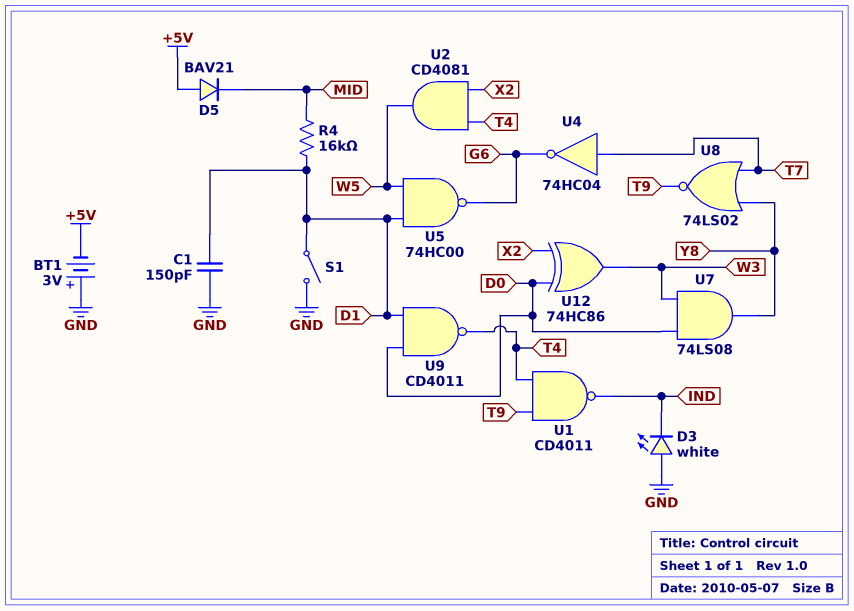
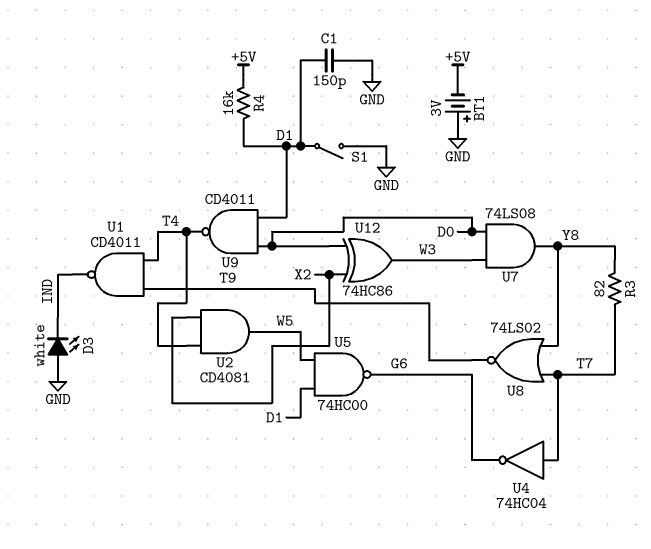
D5: diode BAV21 (A +5V, K MID) -> none
R3: none -> 82 (T7, Y8)
R4: 16k (D1, MID) -> 16k (+5V, D1)

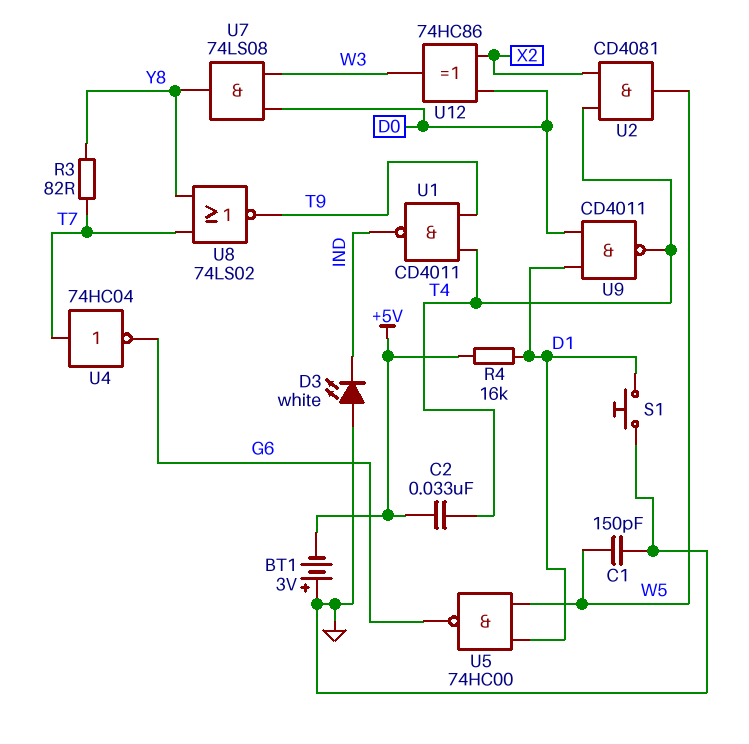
C1: 150pF (D1, GND) -> 150pF (GND, W5)
C2: none -> 33nF (+5V, T4)
S1: switch (D1, GND) -> button (D1, GND)

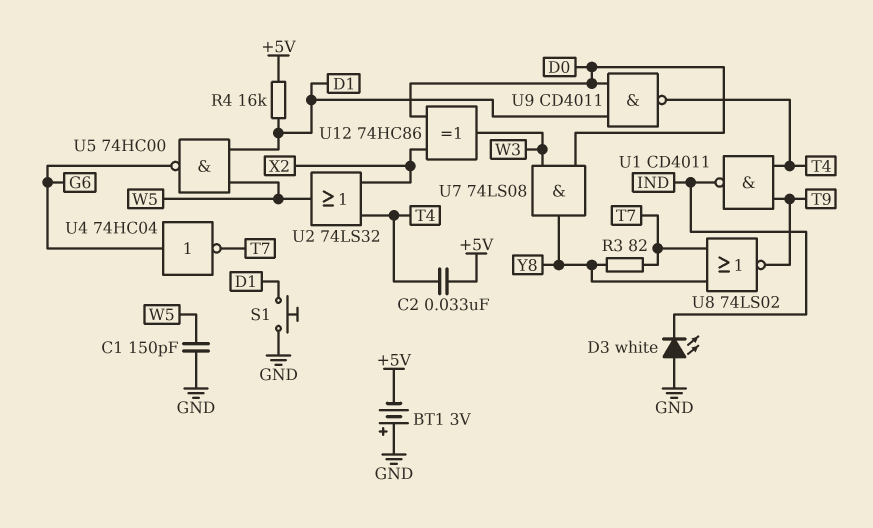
U2: AND CD4081 (in T4, in X2, out W5) -> OR 74LS32 (in T4, in X2, out W5)
U4: NOT 74HC04 (in T7, out G6) -> NOT 74HC04 (in G6, out T7)

